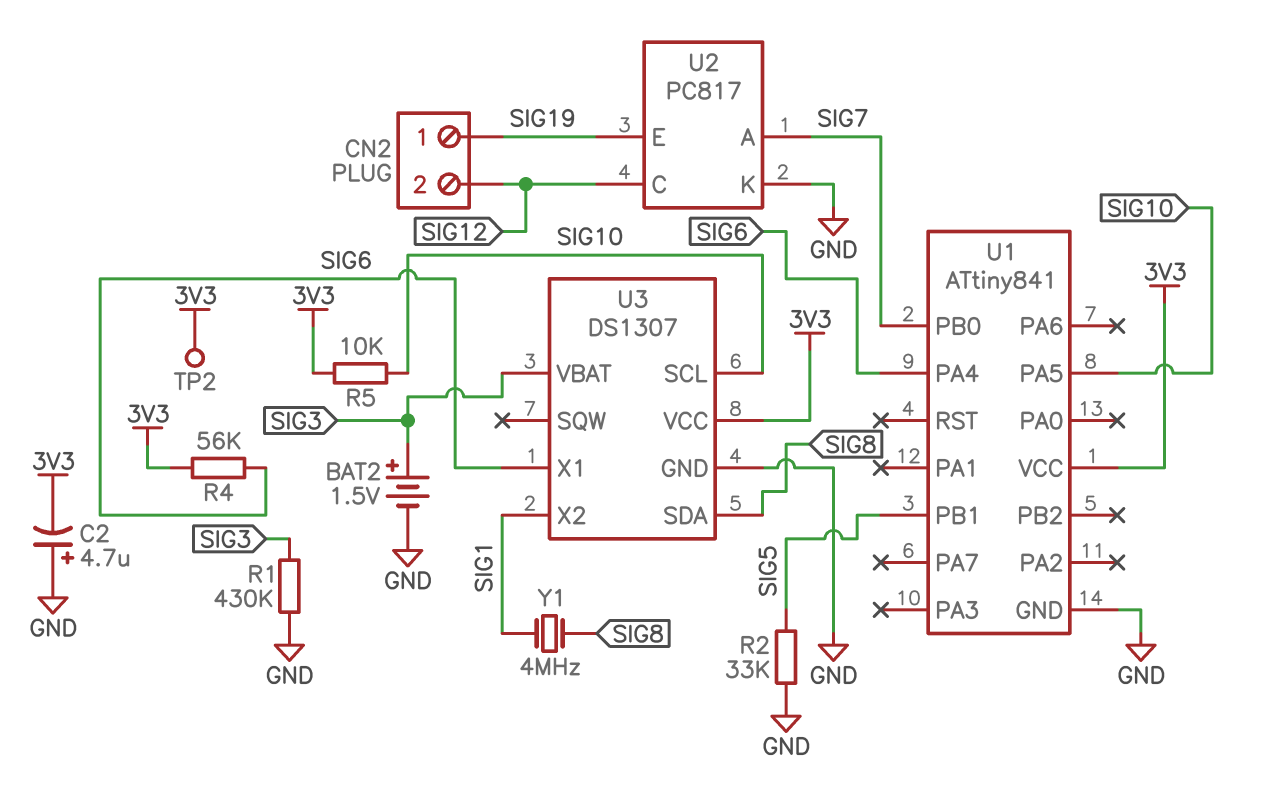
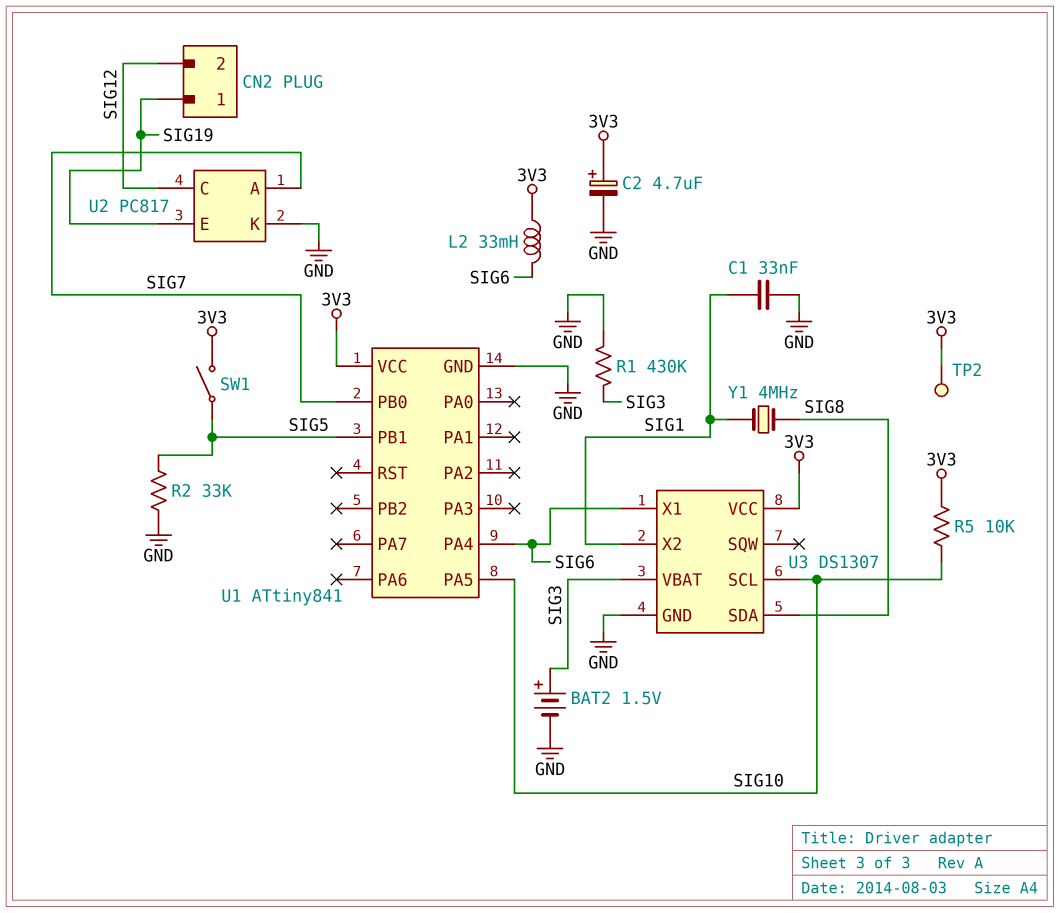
C1: none -> 33nF (GND, SIG1)
C2: 4.7uF (plus GND, minus 3V3) -> 4.7uF (plus 3V3, minus GND)
L2: none -> 33mH (3V3, SIG6)
R4: 56k (3V3, SIG6) -> none
SW1: none -> switch (3V3, SIG5)

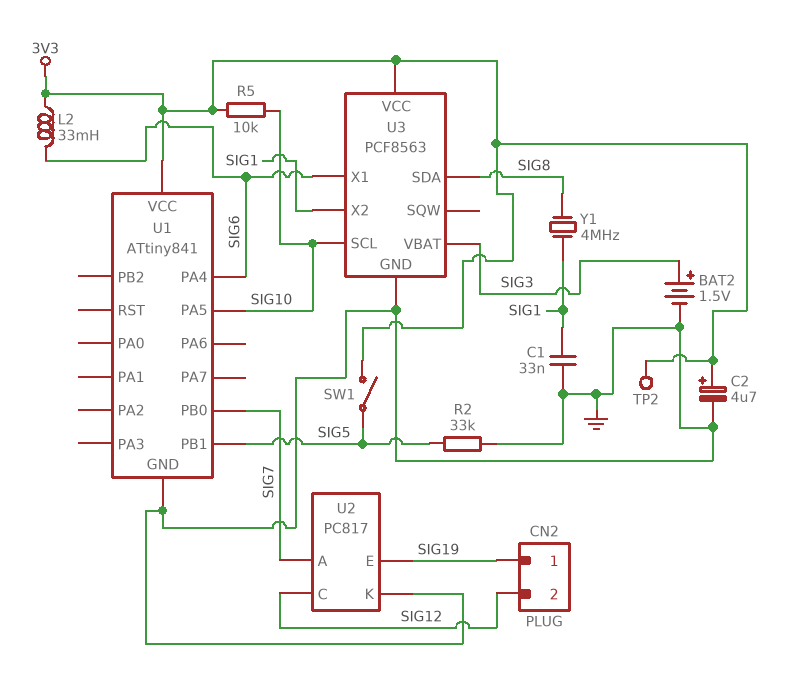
R1: 430k (GND, SIG3) -> none
U3: DS1307 -> PCF8563

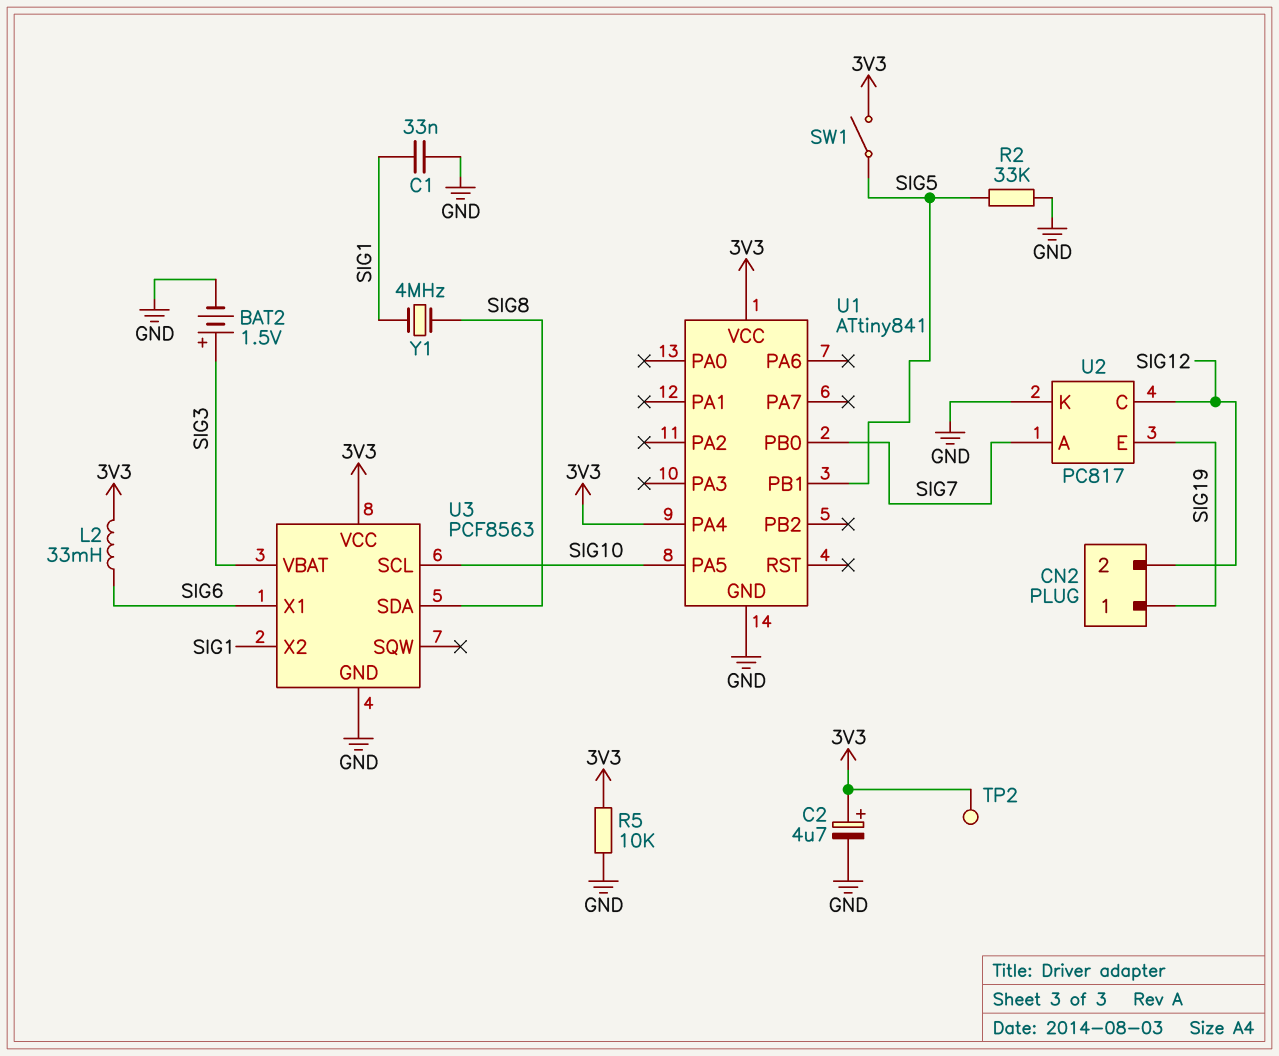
R5: 10k (3V3, SIG10) -> 10k (3V3, GND)
U1 pin PA4: SIG6 -> 3V3

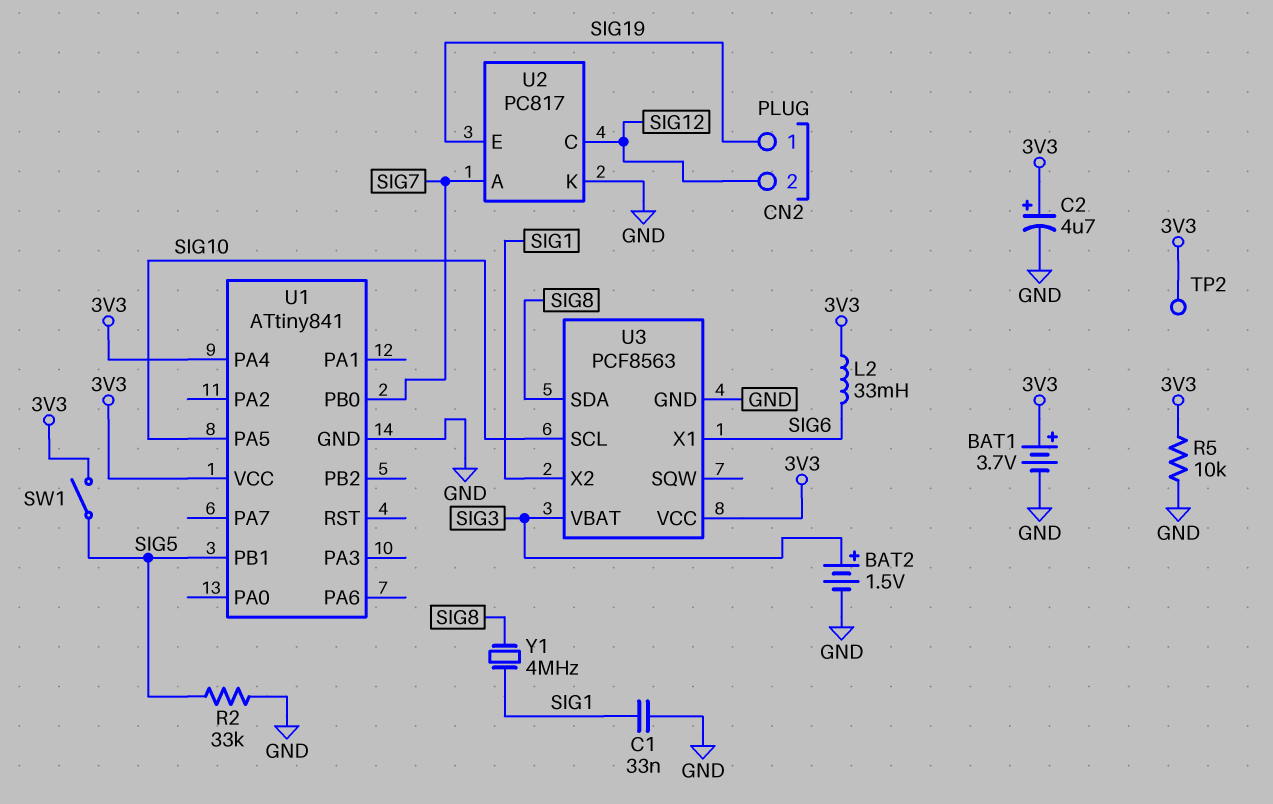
BAT1: none -> 3.7V (plus 3V3, minus GND)

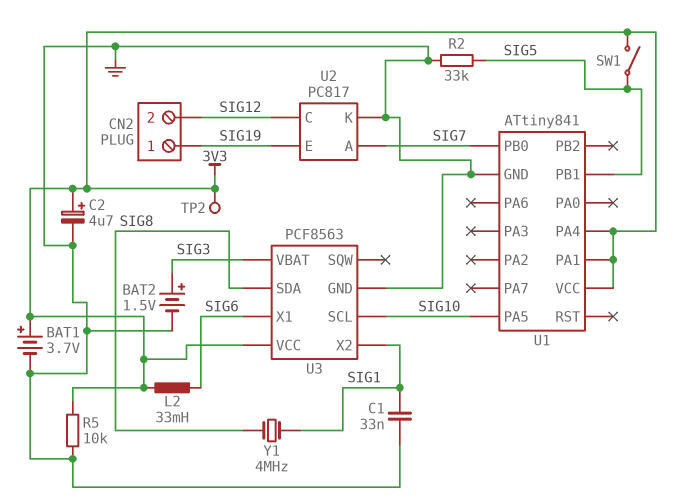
U1 pin PA1: none -> 3V3

